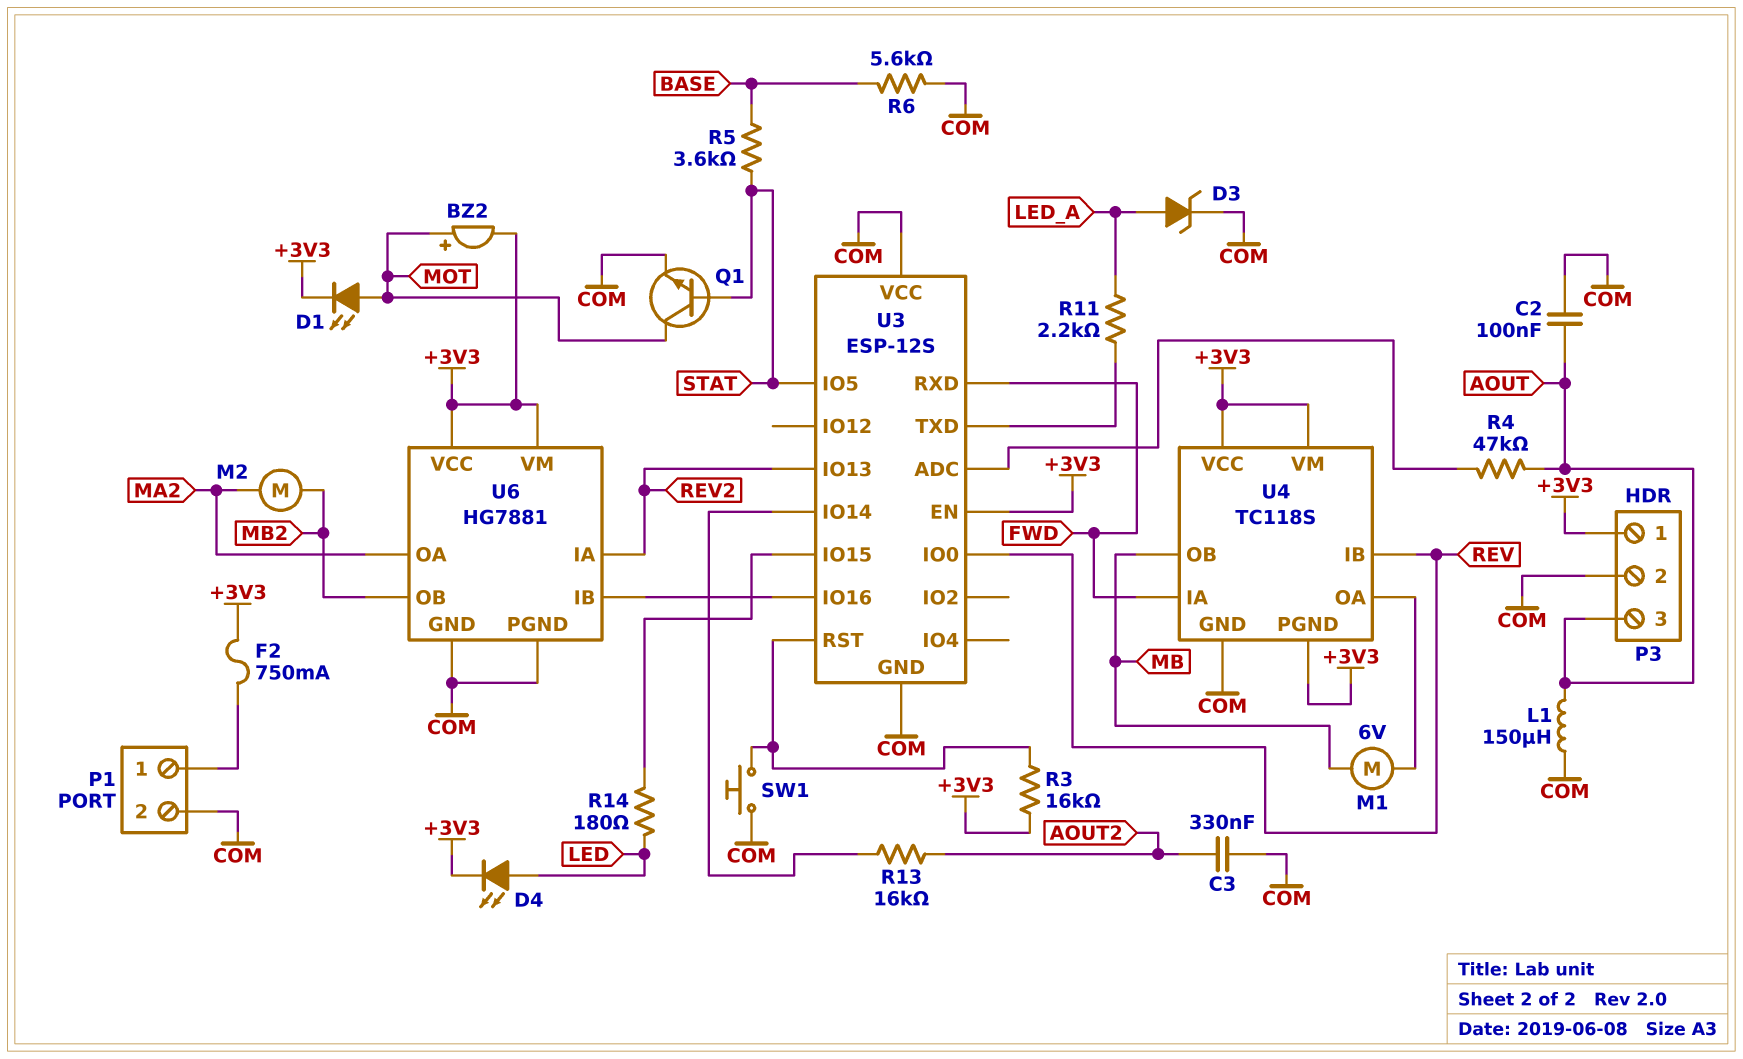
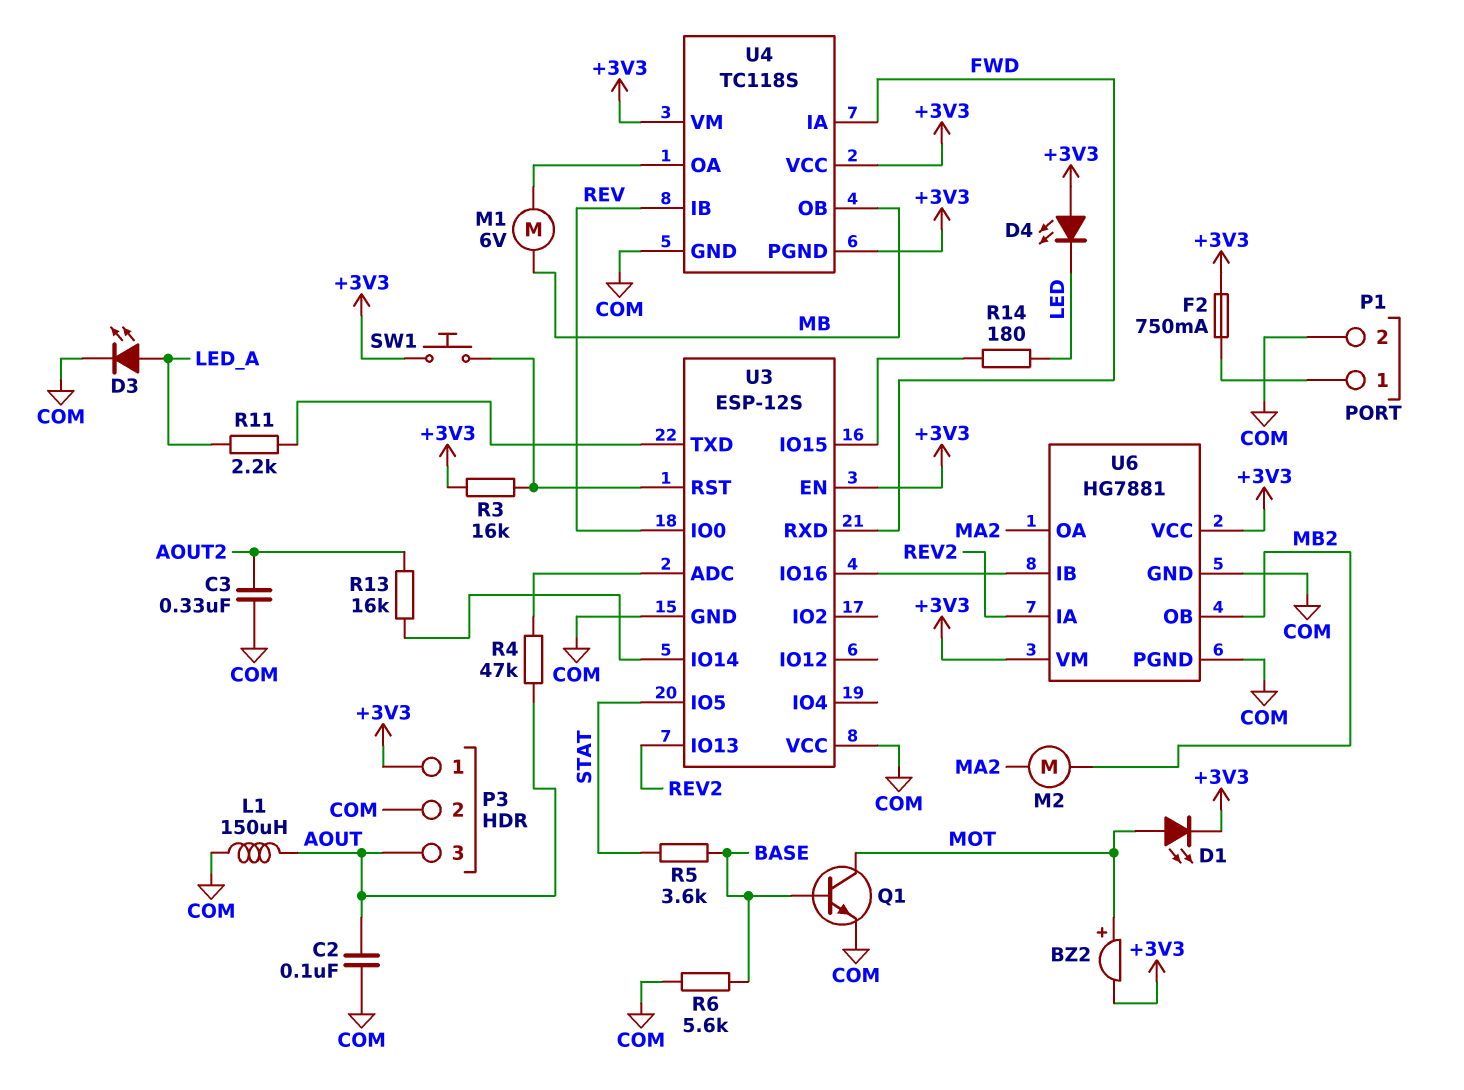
D3: zener (A LED_A, K COM) -> LED (A LED_A, K COM)
D4: LED (A LED, K +3V3) -> LED (A +3V3, K LED)
Q1: NPN (B STAT, C MOT, E COM) -> NPN (B BASE, C MOT, E COM)
SW1: button (COM, U3/RST) -> button (+3V3, U3/RST)

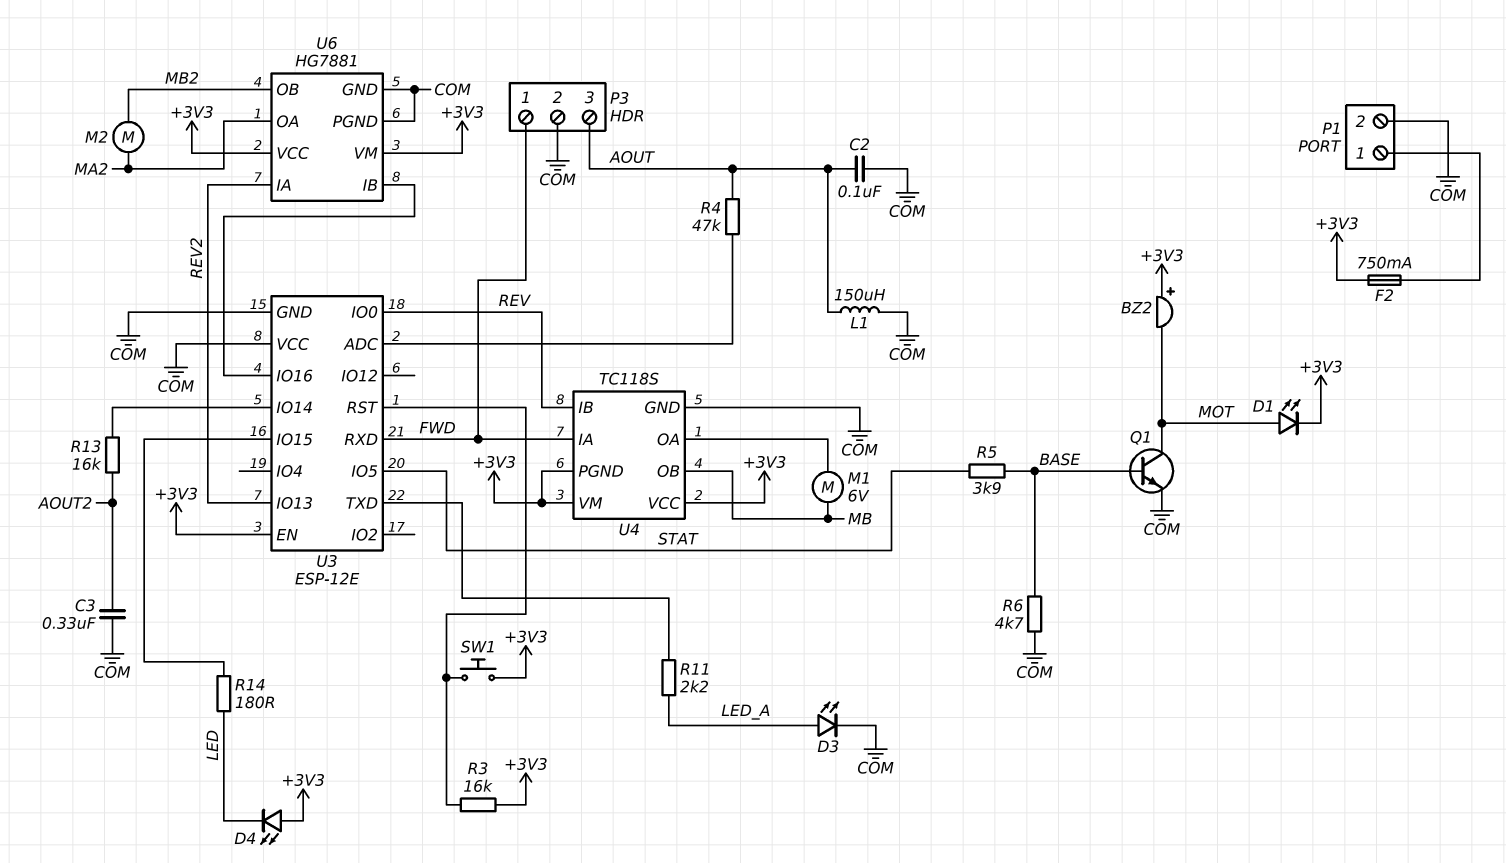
BZ2: buzzer (plus MOT, minus +3V3) -> buzzer (plus +3V3, minus MOT)
P3 pin 1: +3V3 -> FWD
R5: 3.6k (BASE, STAT) -> 3.9k (BASE, STAT)
R6: 5.6k (BASE, COM) -> 4.7k (BASE, COM)
U3: ESP-12S -> ESP-12E

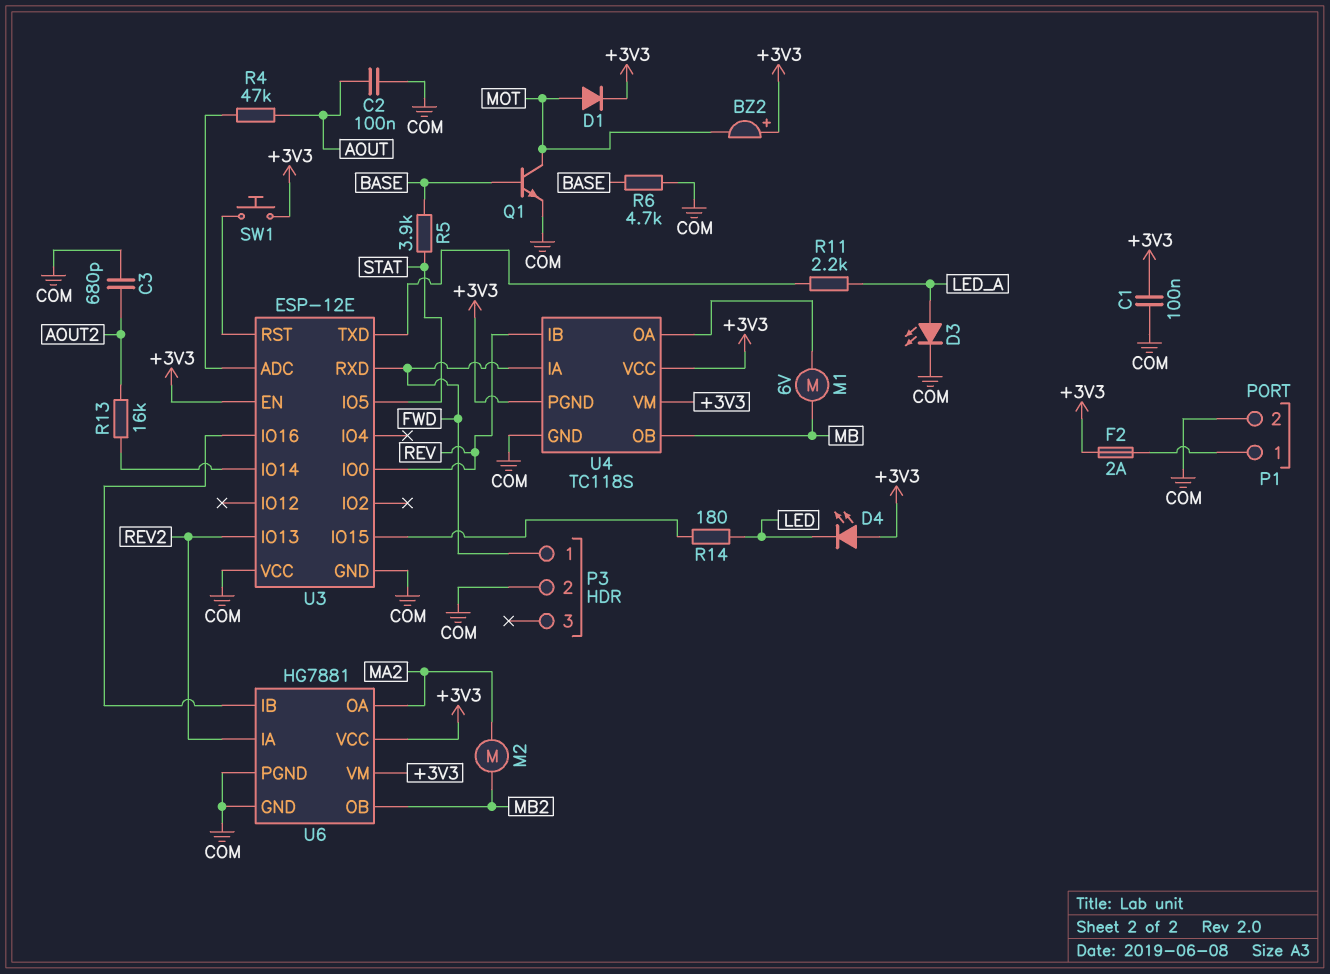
C1: none -> 100nF (+3V3, COM)
C3: 330nF (AOUT2, COM) -> 680pF (AOUT2, COM)
D1: LED (A MOT, K +3V3) -> diode (A MOT, K +3V3)
F2: 750mA (+3V3, P1/1) -> 2A (+3V3, P1/1)
L1: 150uH (AOUT, COM) -> none
P3 pin 3: AOUT -> none
R3: 16k (+3V3, U3/RST) -> none

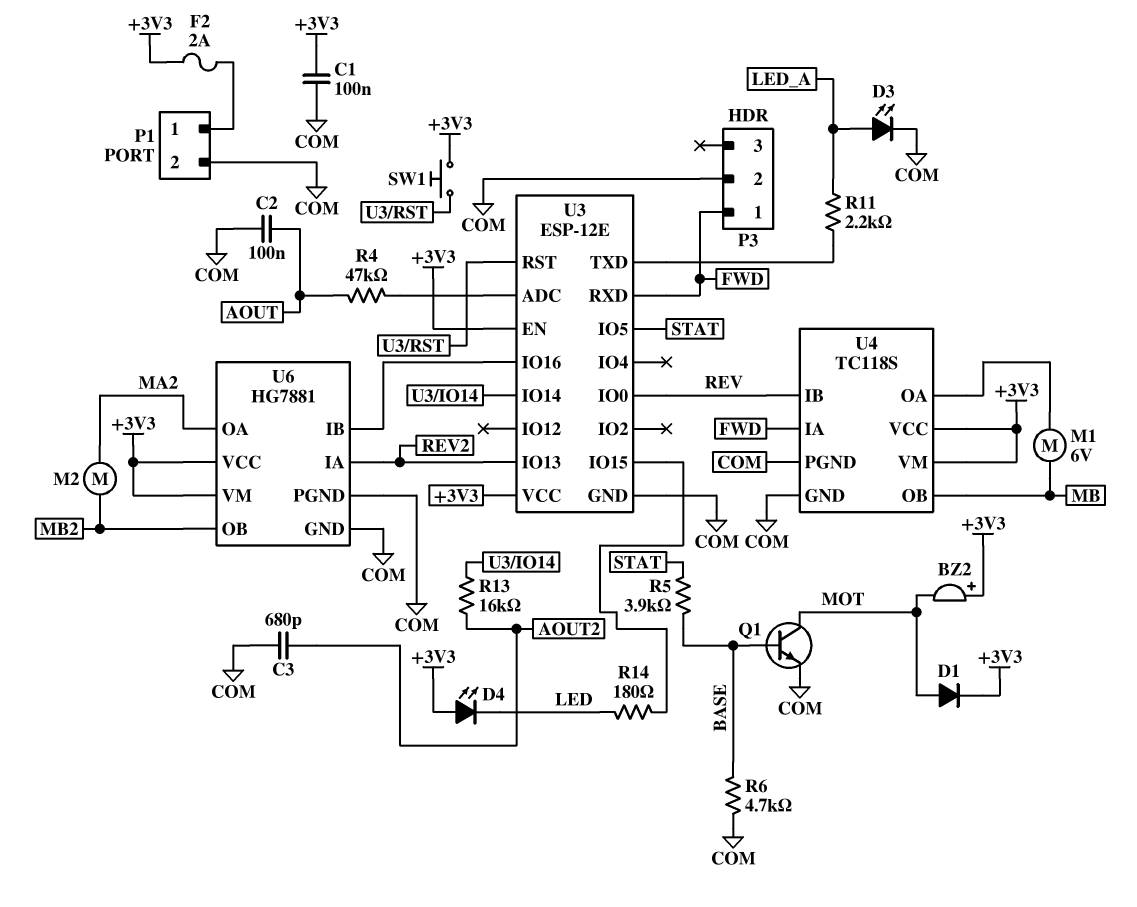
U3 pin VCC: COM -> +3V3
U4 pin PGND: +3V3 -> COM

